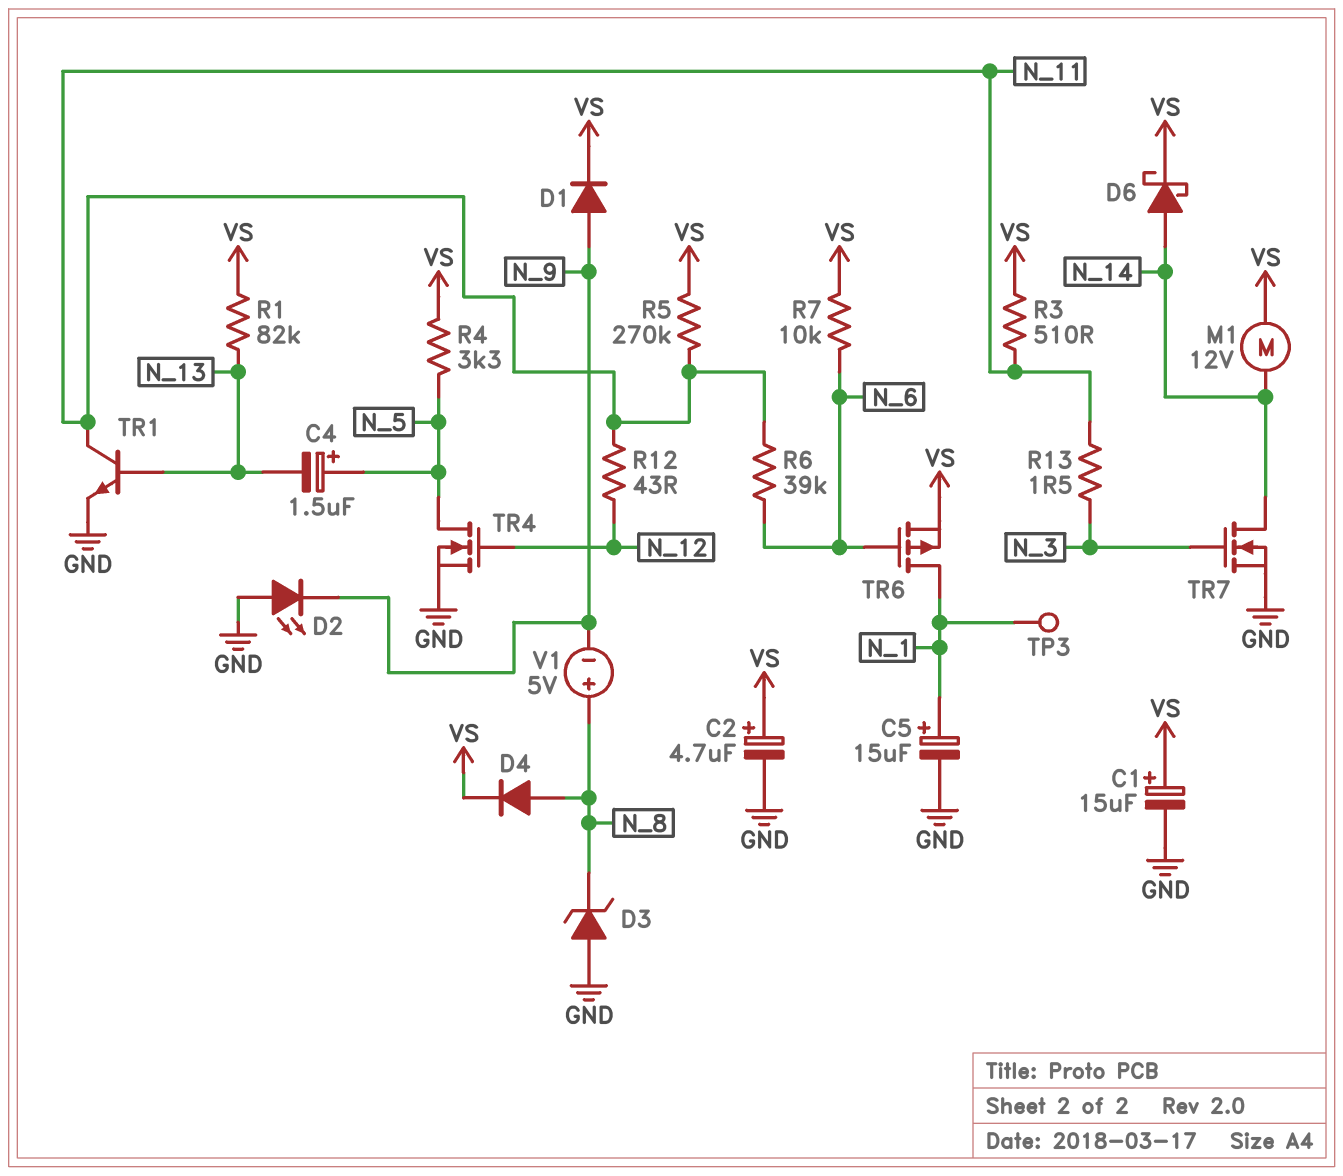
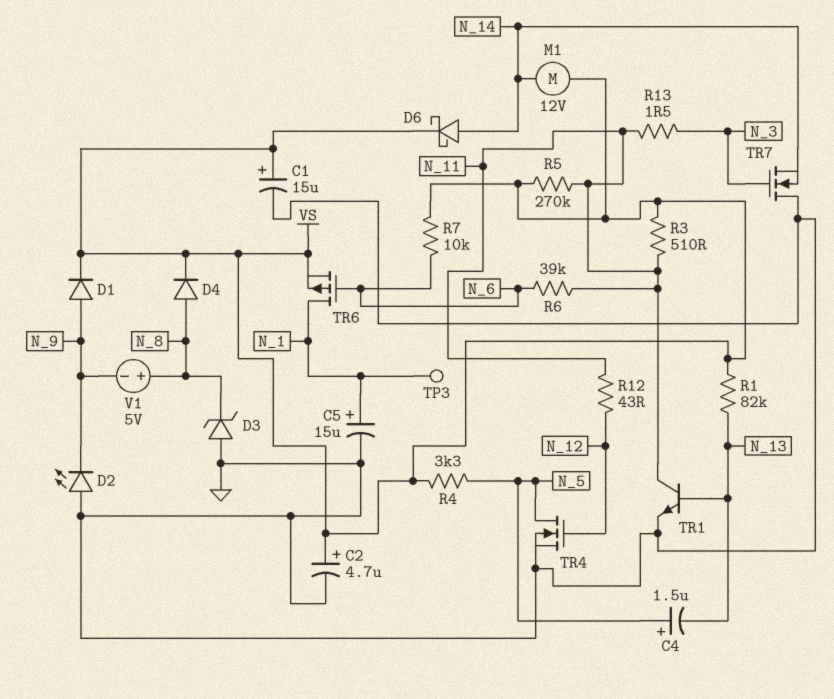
TR7: NMOS (G N_3, D N_14, S GND) -> NMOS (G N_3, D GND, S N_14)

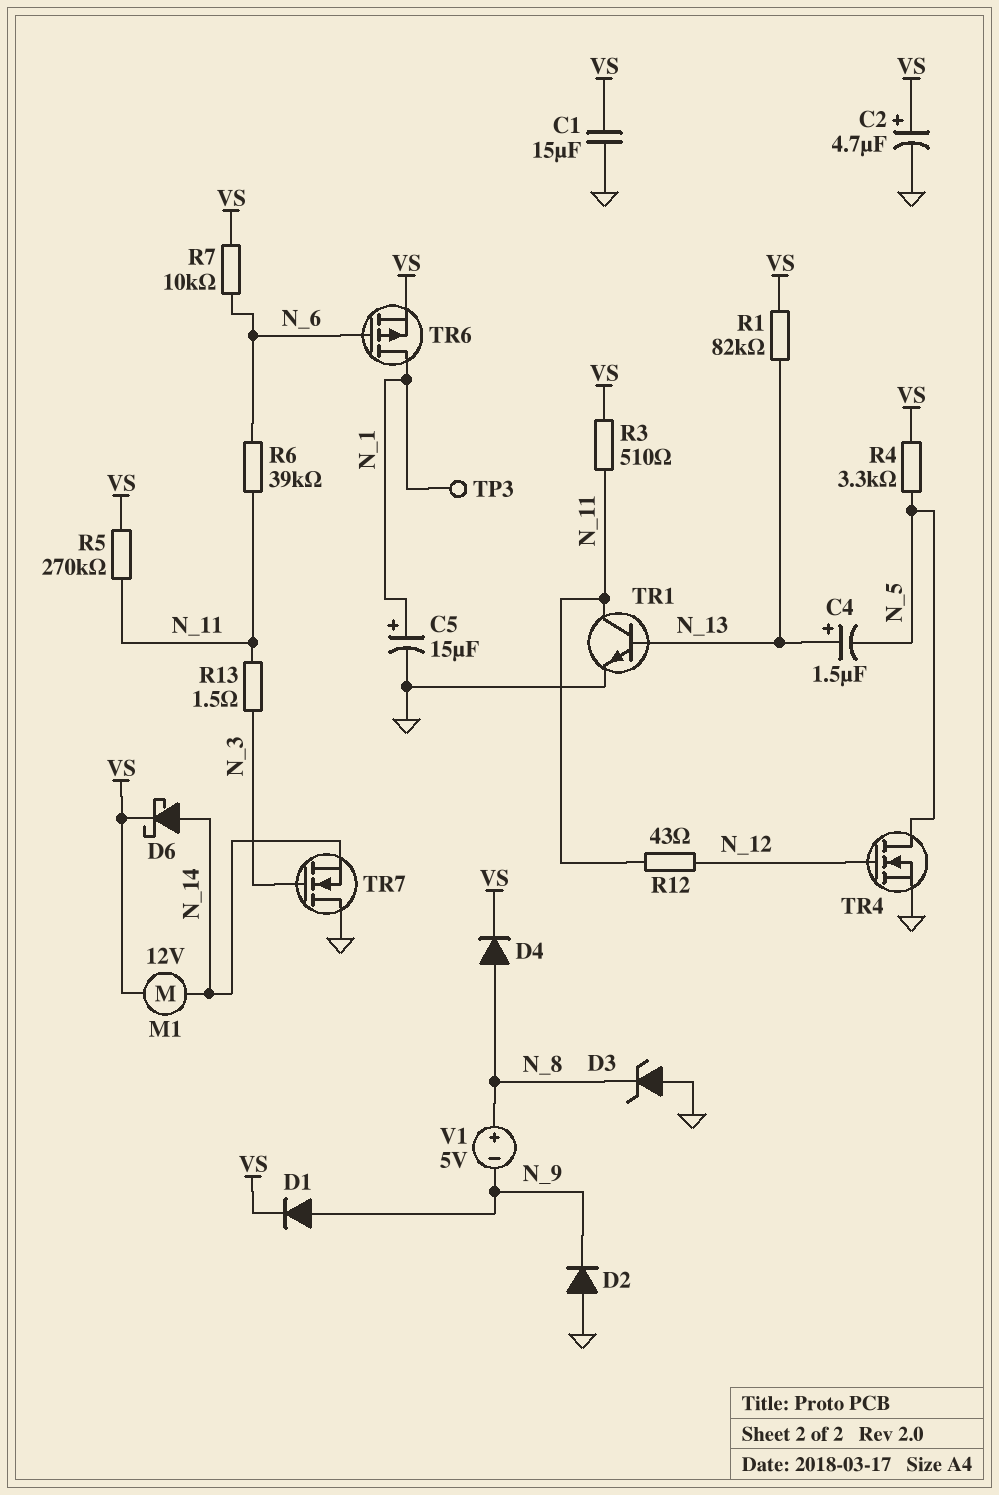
C1: 15uF (plus VS, minus GND) -> 15uF (GND, VS)
C4: 1.5uF (plus N_5, minus N_13) -> 1.5uF (plus N_13, minus N_5)
D2: LED (A GND, K N_9) -> diode (A GND, K N_9)

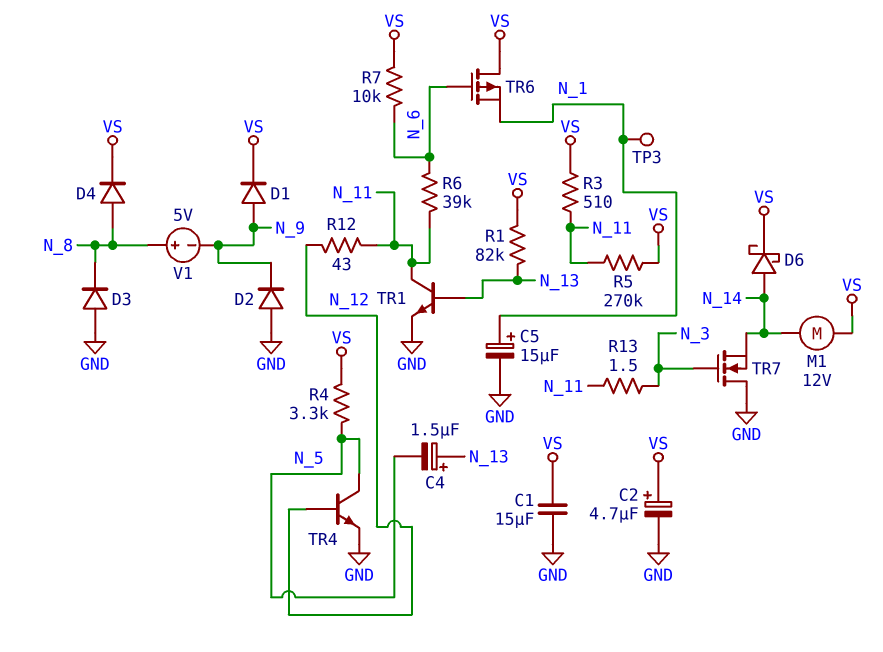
D3: zener (A GND, K N_8) -> diode (A GND, K N_8)
TR4: NMOS (G N_12, D N_5, S GND) -> NPN (B N_12, C N_5, E GND)
TR6: PMOS (G N_6, D N_1, S VS) -> PMOS (G N_6, D VS, S N_1)

